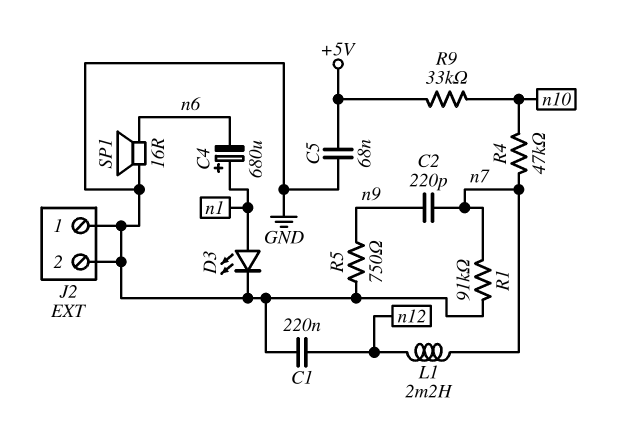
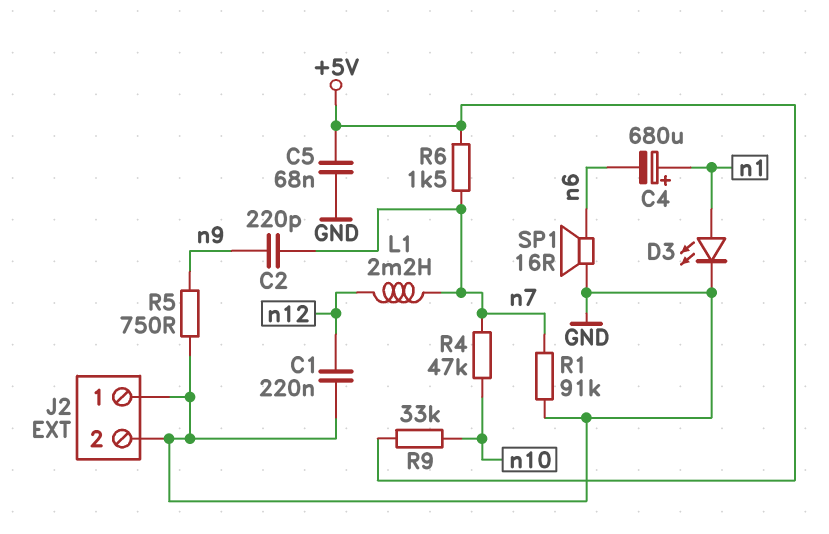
R6: none -> 1.5k (+5V, n7)

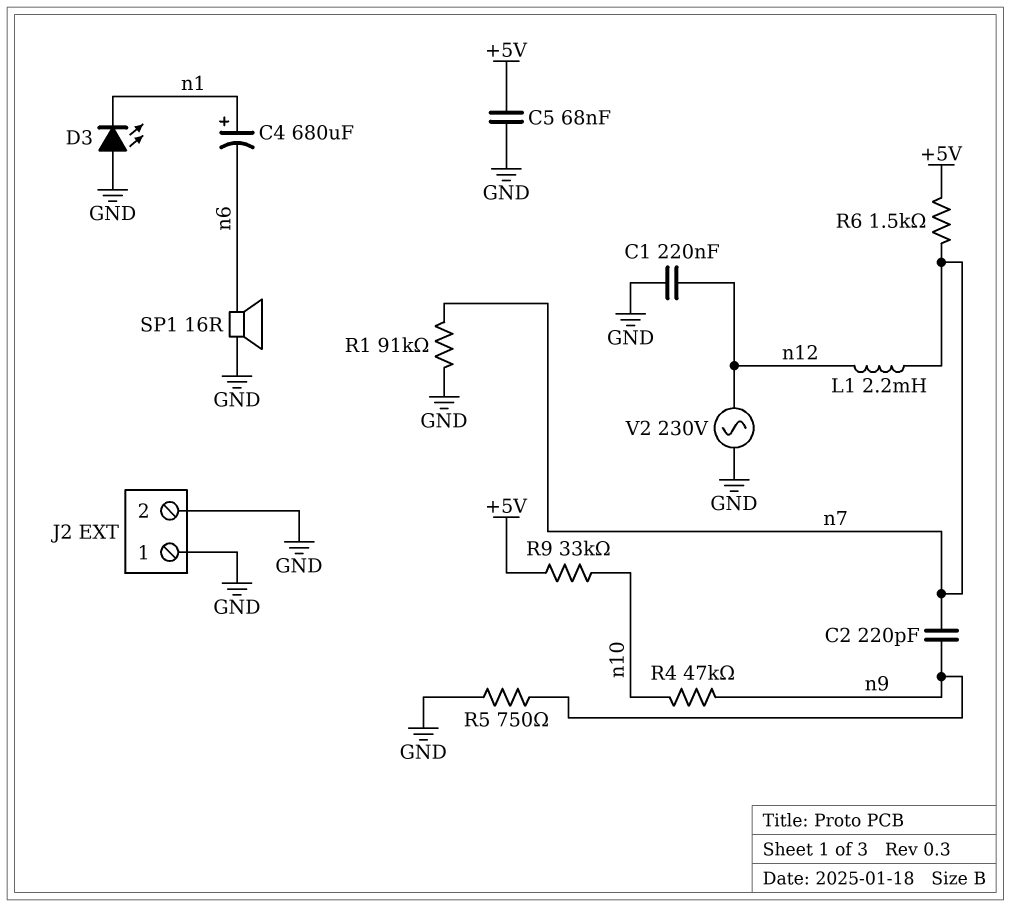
D3: LED (A n1, K GND) -> LED (A GND, K n1)
R4: 47k (n7, n10) -> 47k (n9, n10)
V2: none -> AC 230V (GND, n12)

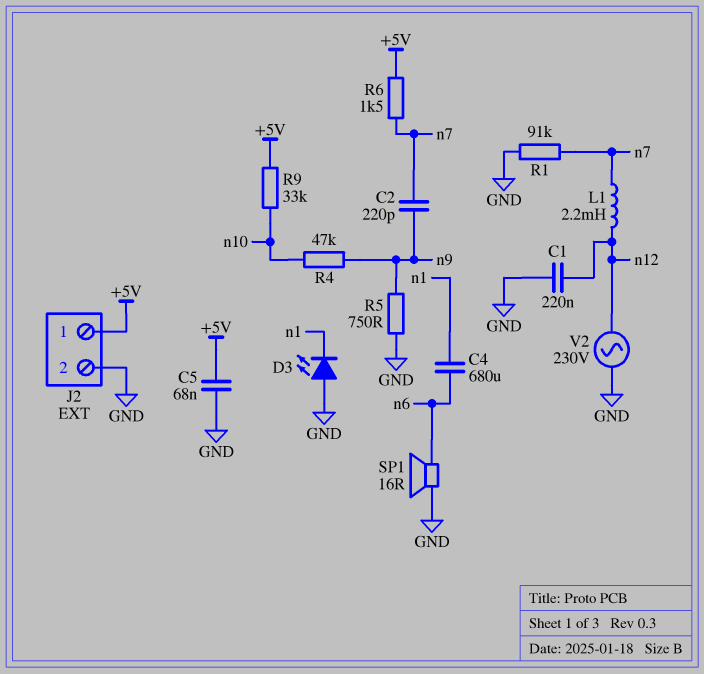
C4: 680uF (plus n1, minus n6) -> 680uF (n1, n6)
J2 pin 1: GND -> +5V

